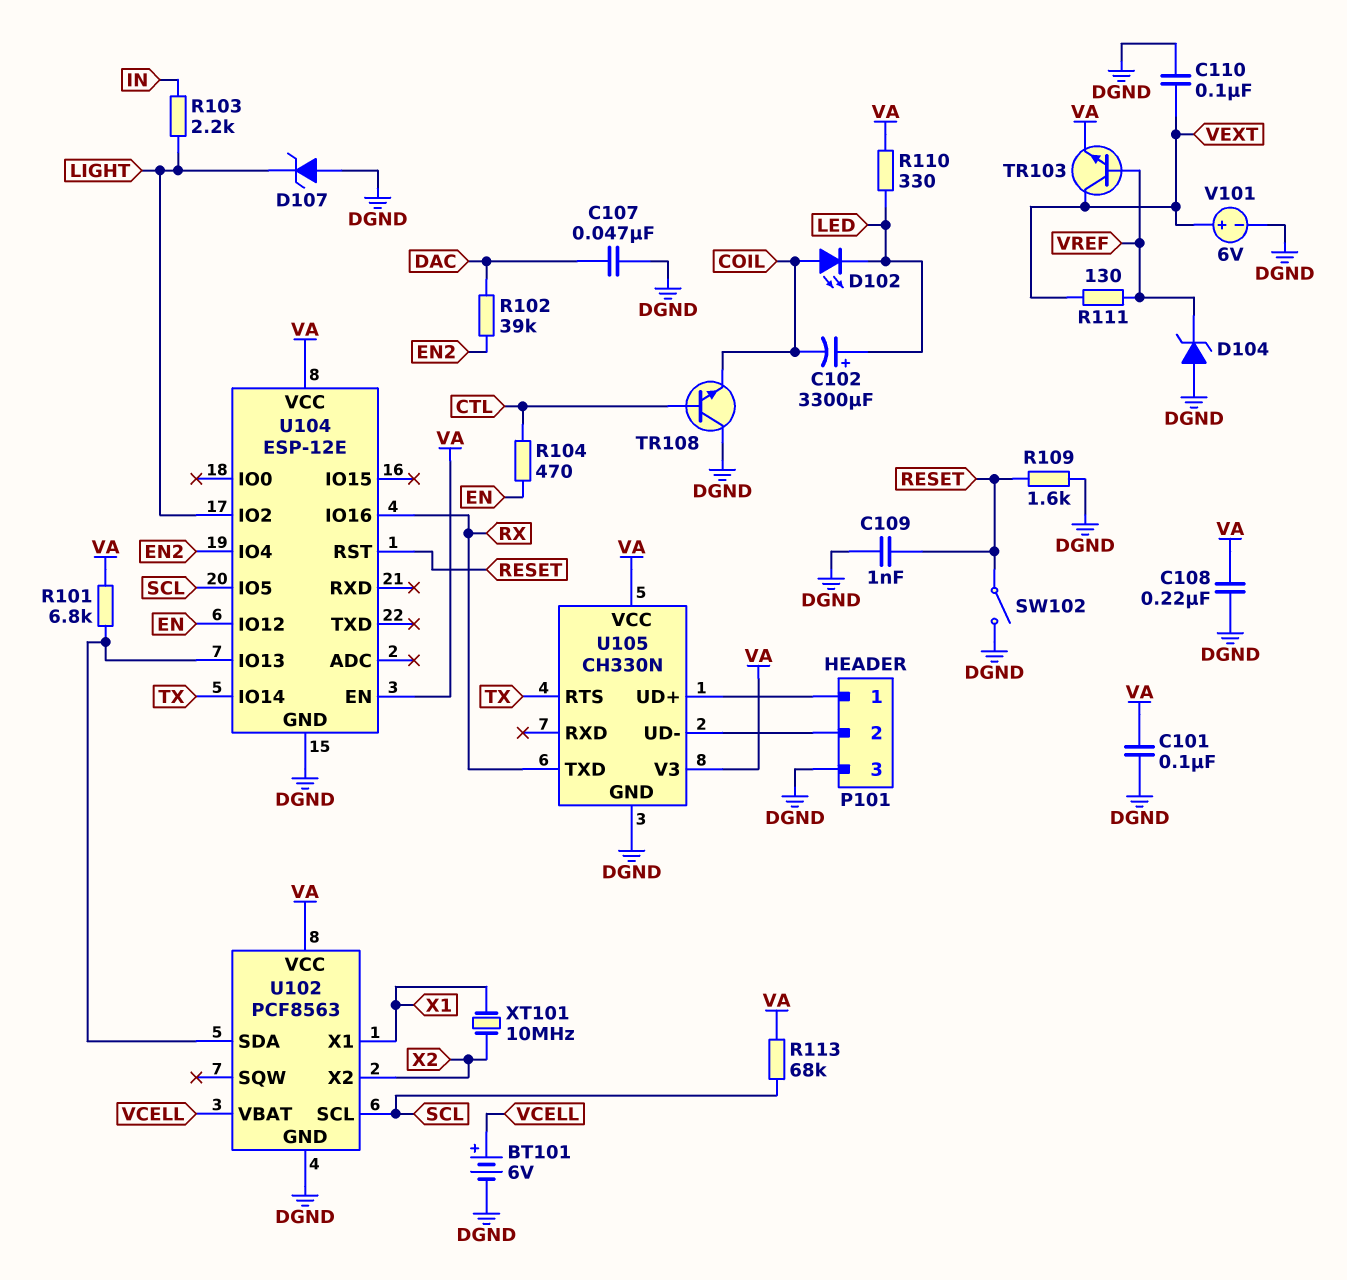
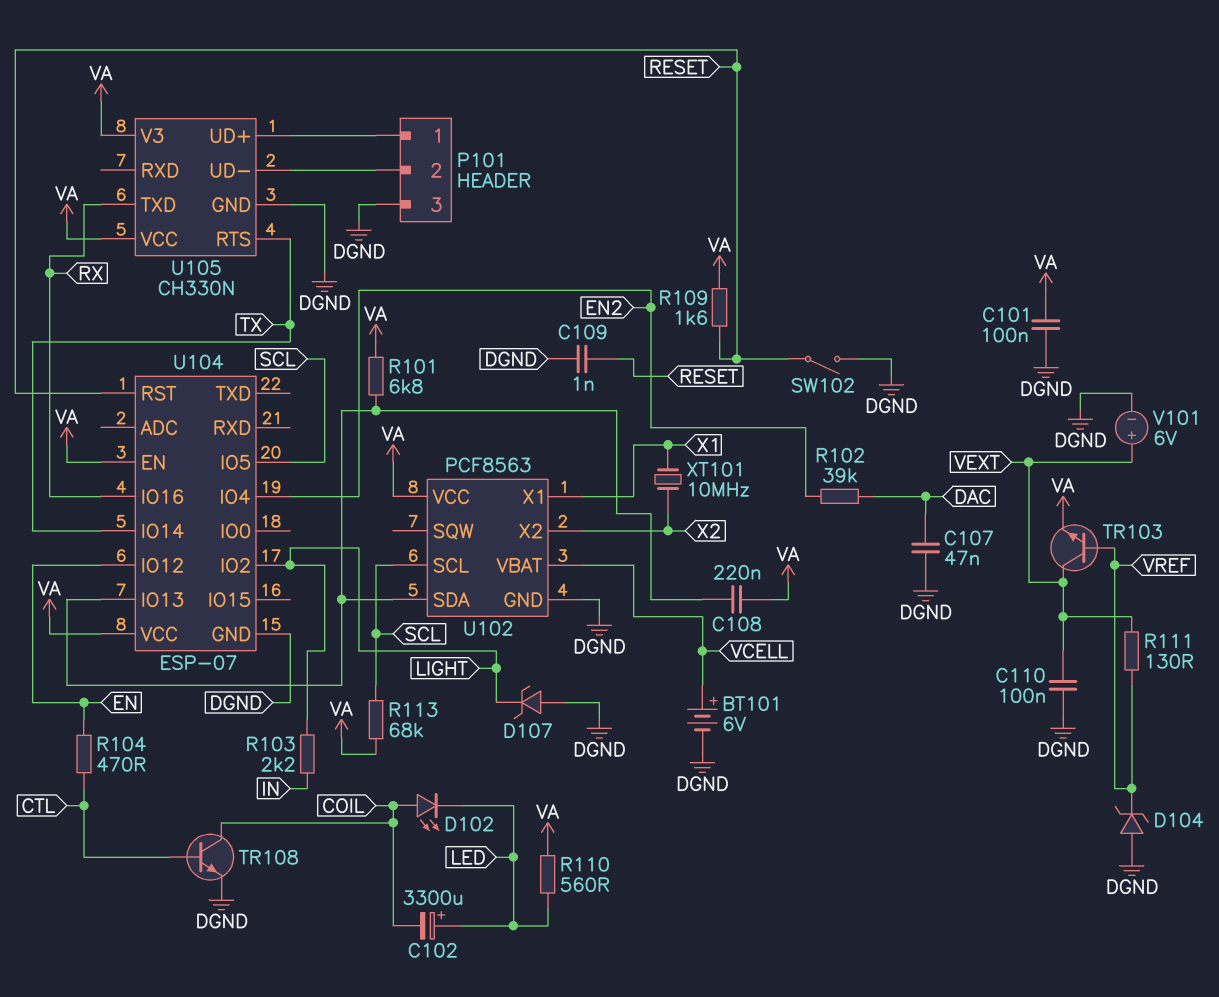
C108: 220nF (DGND, VA) -> 220nF (U102/SDA, VA)
R109: 1.6k (DGND, RESET) -> 1.6k (RESET, VA)
R110: 330 (LED, VA) -> 560 (LED, VA)
TR108: NPN (B CTL, C DGND, E COIL) -> NPN (B CTL, C COIL, E DGND)
U104: ESP-12E -> ESP-07

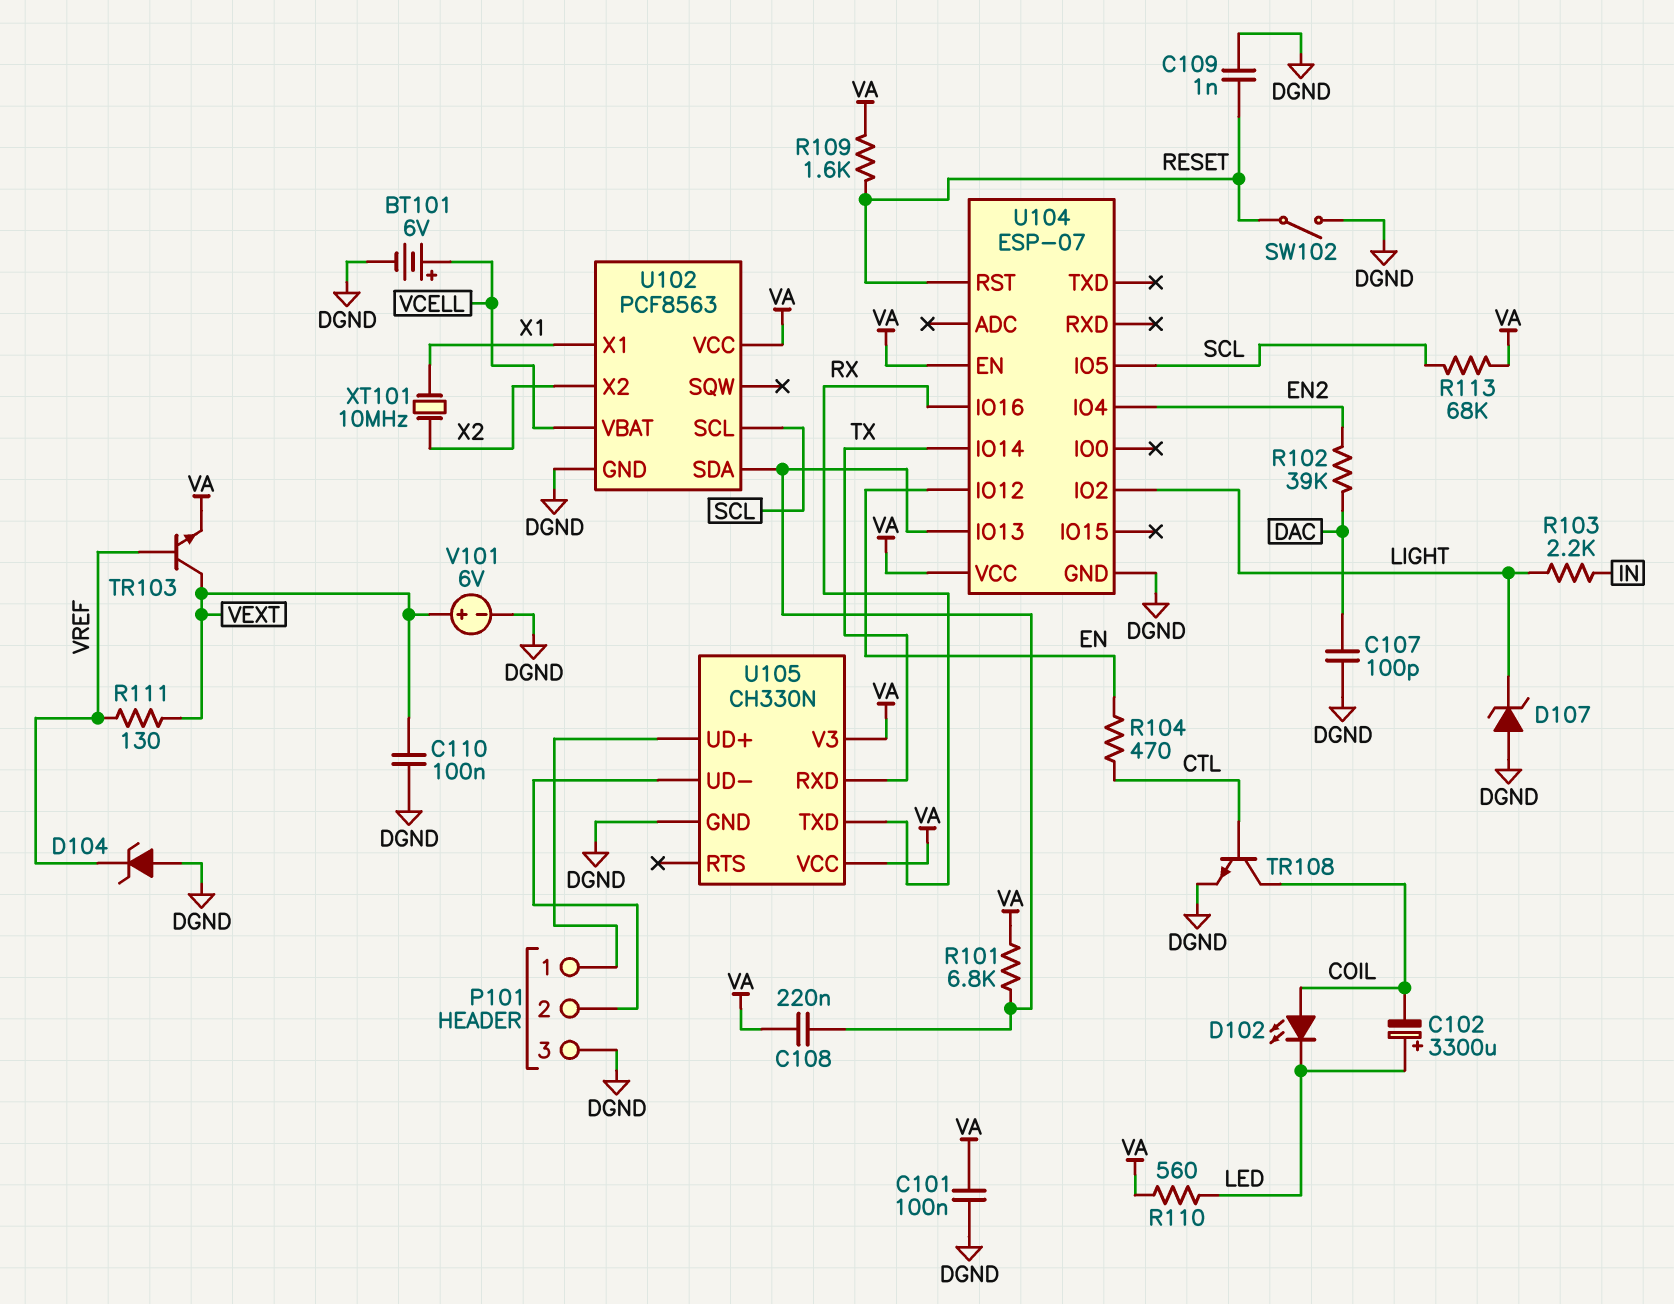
C107: 47nF (DAC, DGND) -> 100pF (DAC, DGND)
U105 pin RTS: TX -> none
U105 pin RXD: none -> TX

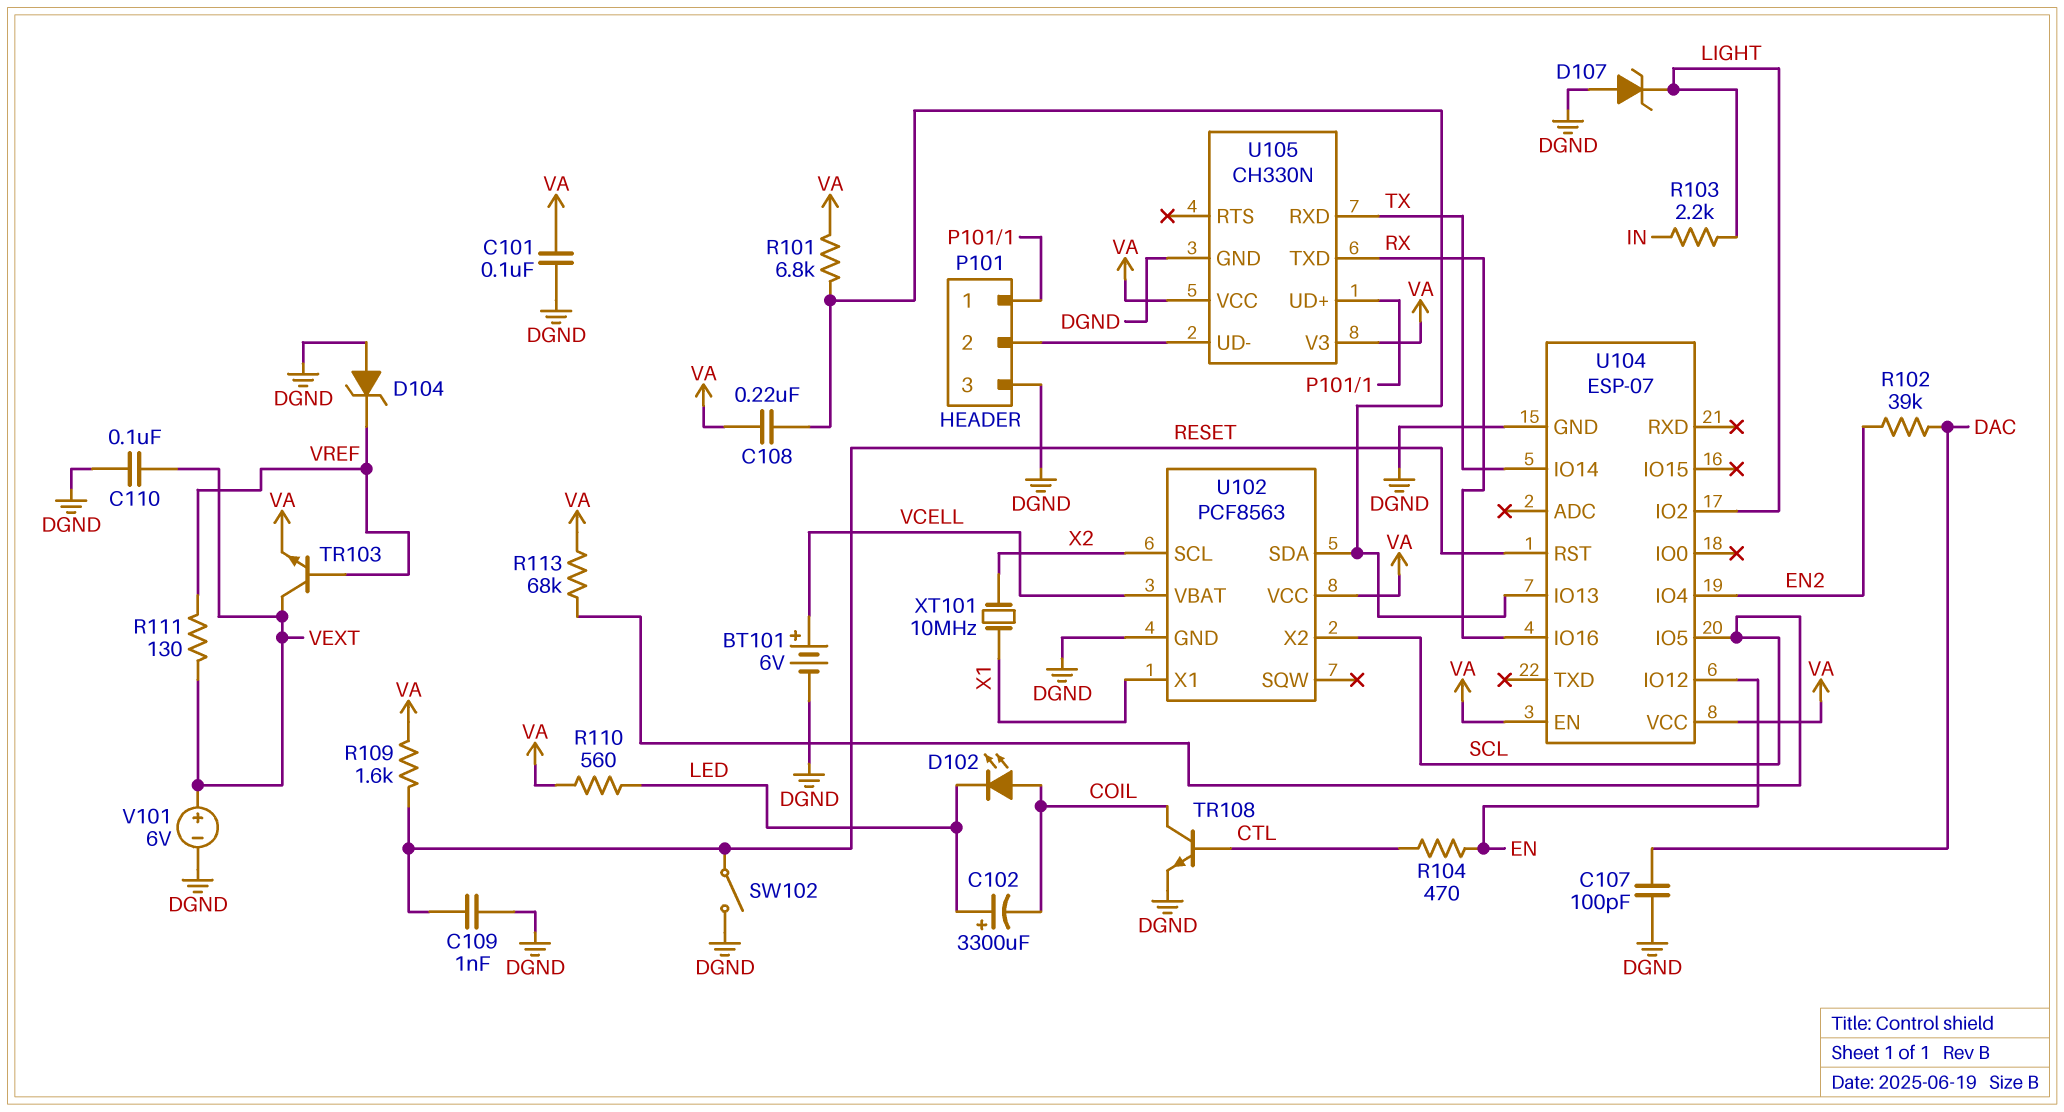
U102 pin SCL: SCL -> X2
U102 pin X2: X2 -> SCL

